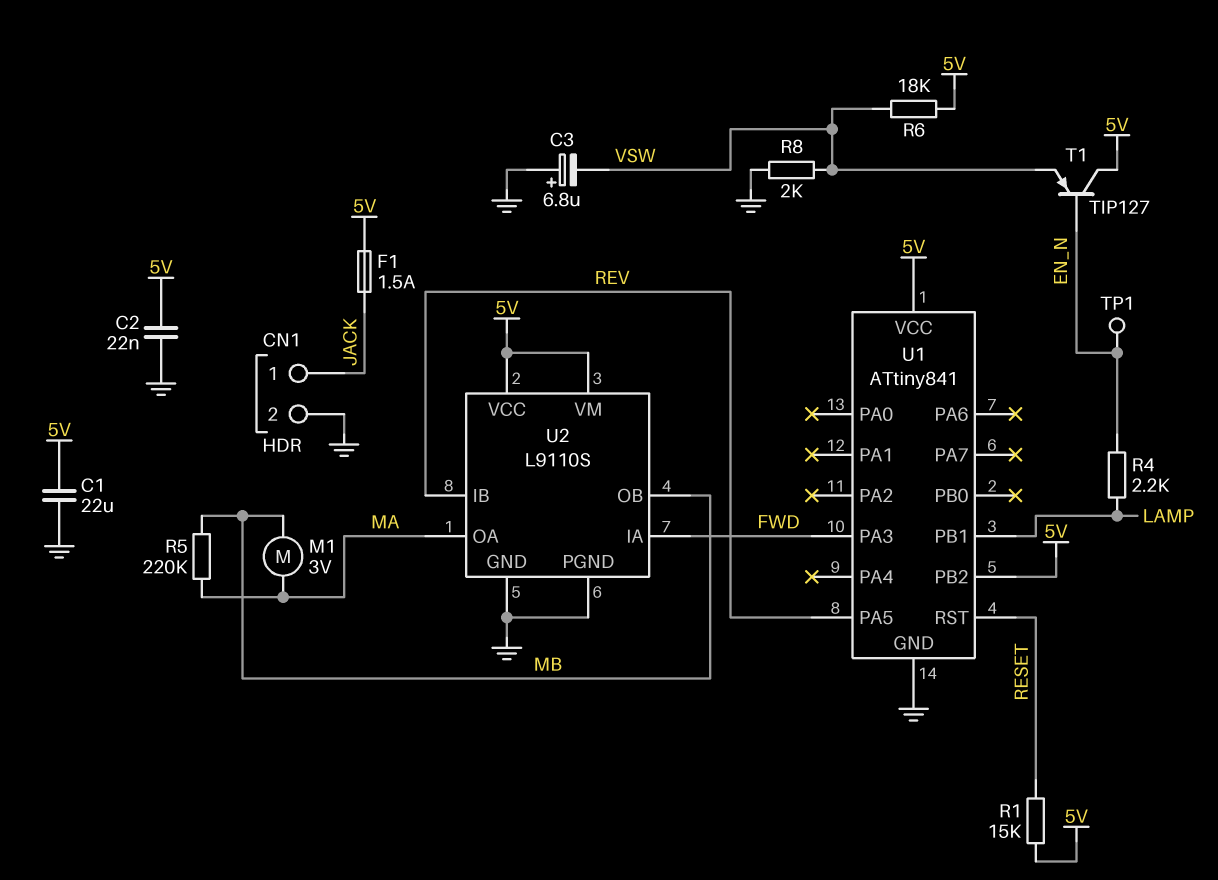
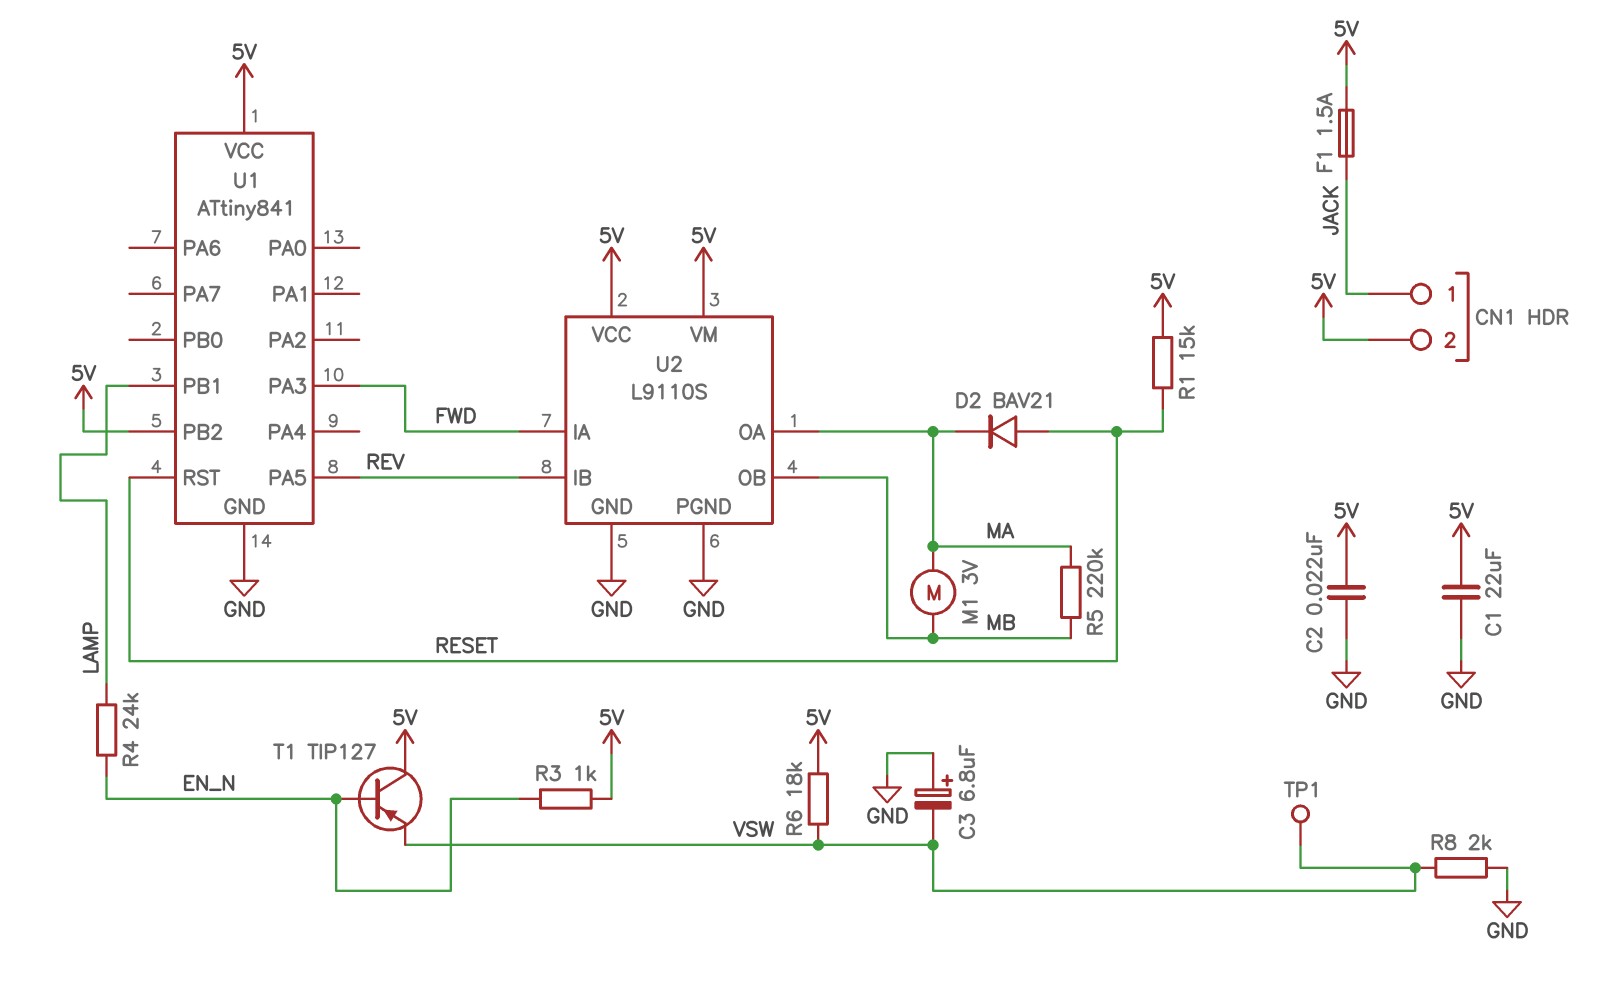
CN1 pin 2: GND -> 5V
D2: none -> diode BAV21 (A RESET, K MA)
R3: none -> 1k (5V, EN_N)
R4: 2.2k (EN_N, LAMP) -> 24k (EN_N, LAMP)
TP1: test point (EN_N) -> test point (VSW)

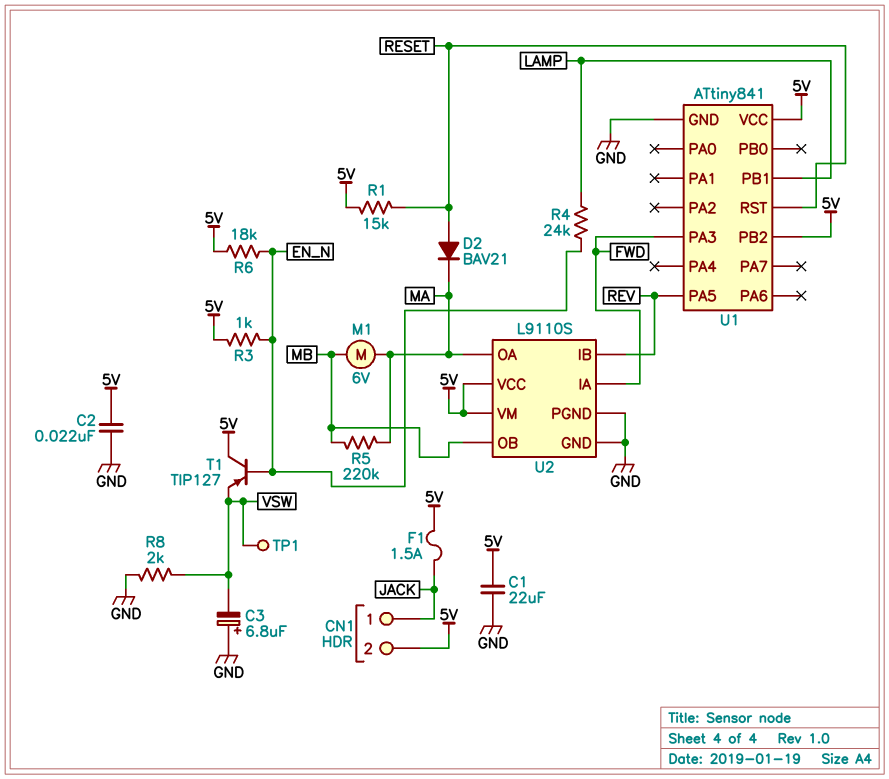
M1: motor 3V (MA, MB) -> motor 6V (MA, MB)
R6: 18k (5V, VSW) -> 18k (5V, EN_N)

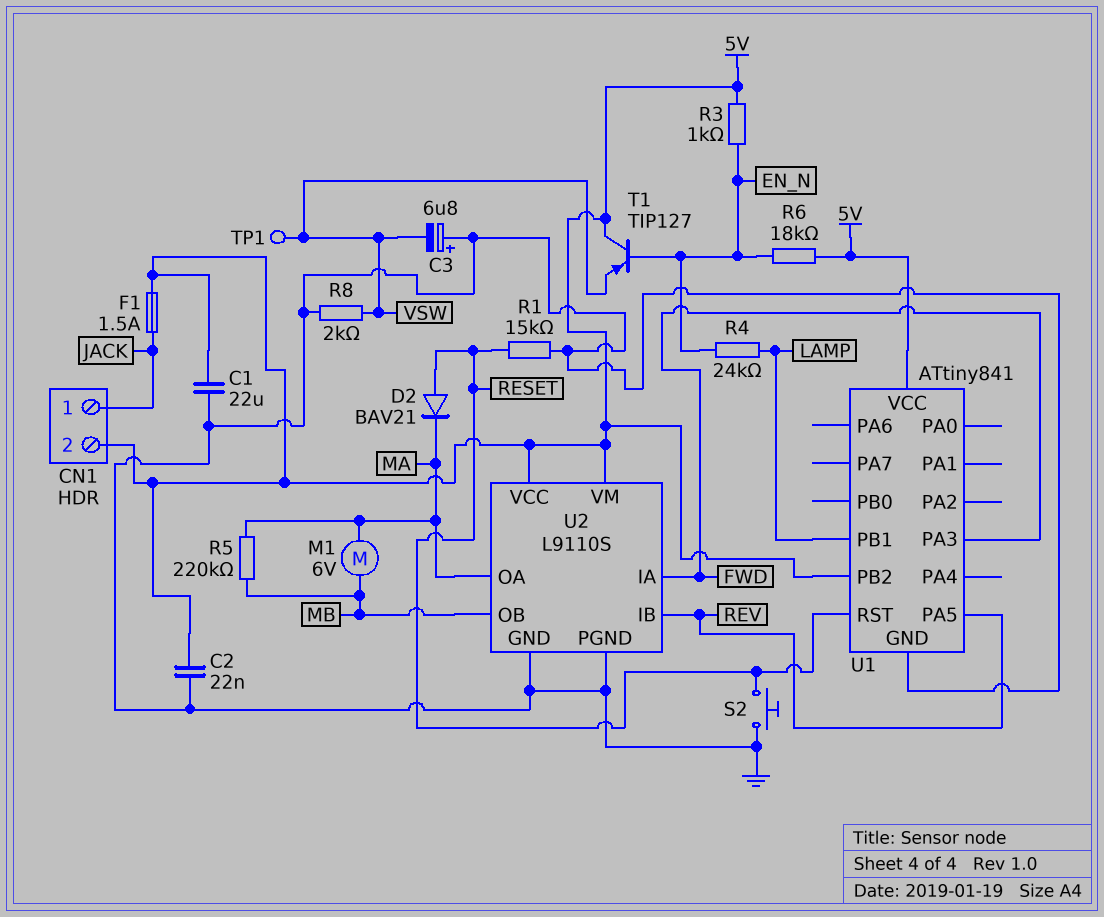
R1: 15k (5V, RESET) -> 15k (GND, RESET)
S2: none -> button (GND, RESET)

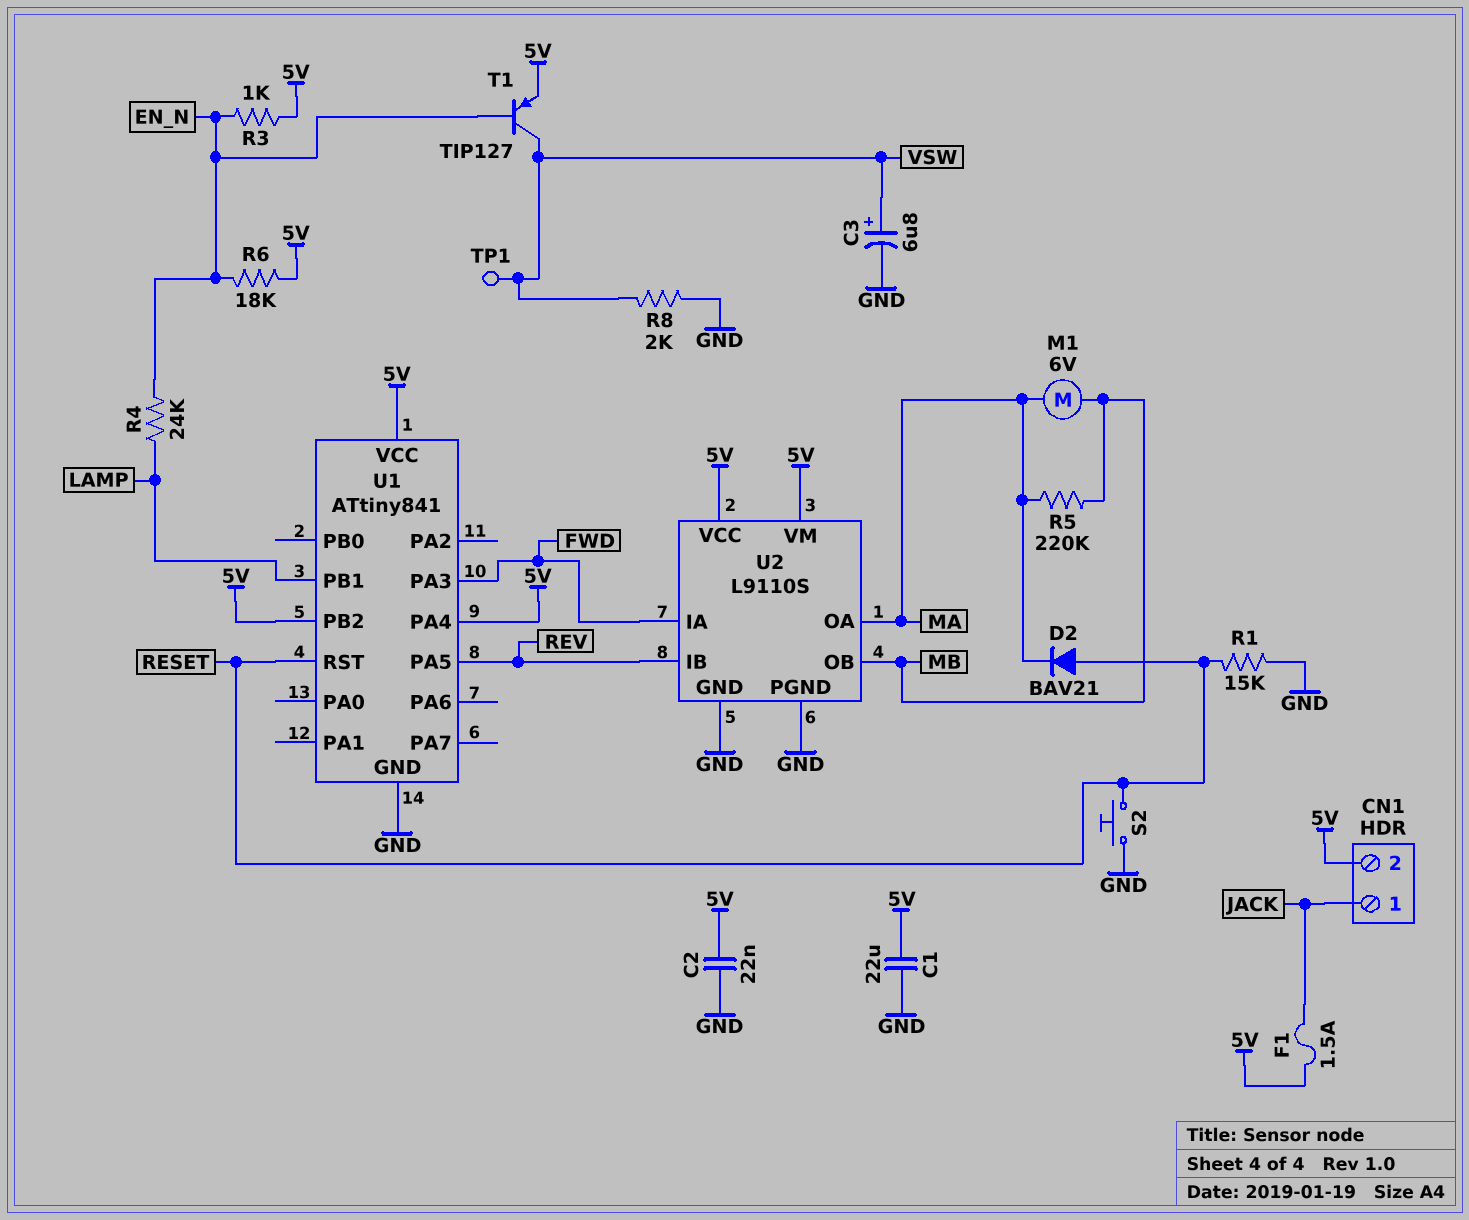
C3: 6.8uF (plus GND, minus VSW) -> 6.8uF (plus VSW, minus GND)
T1: PNP TIP127 (B EN_N, C 5V, E VSW) -> PNP TIP127 (B EN_N, C VSW, E 5V)
U1 pin PA4: none -> 5V

